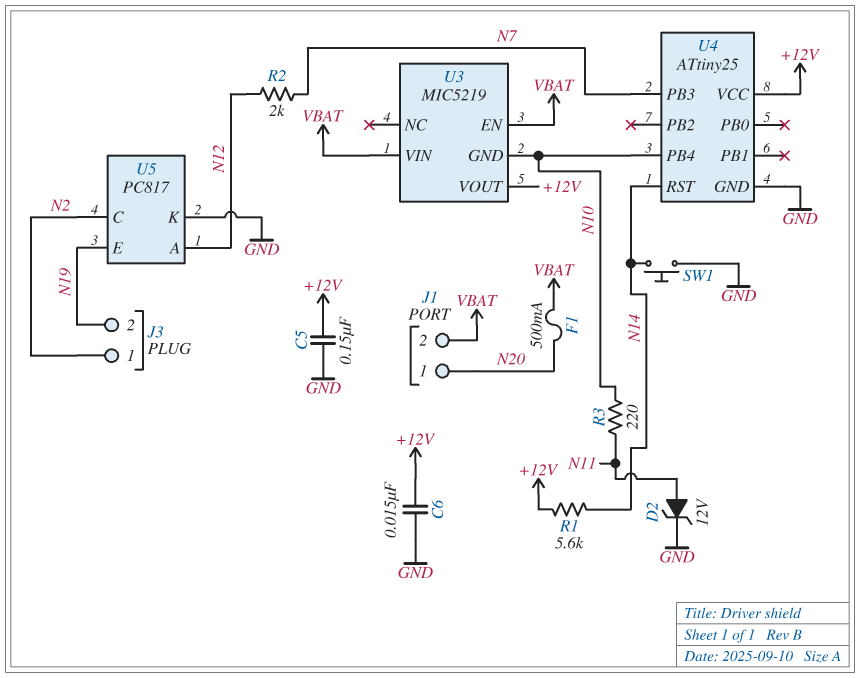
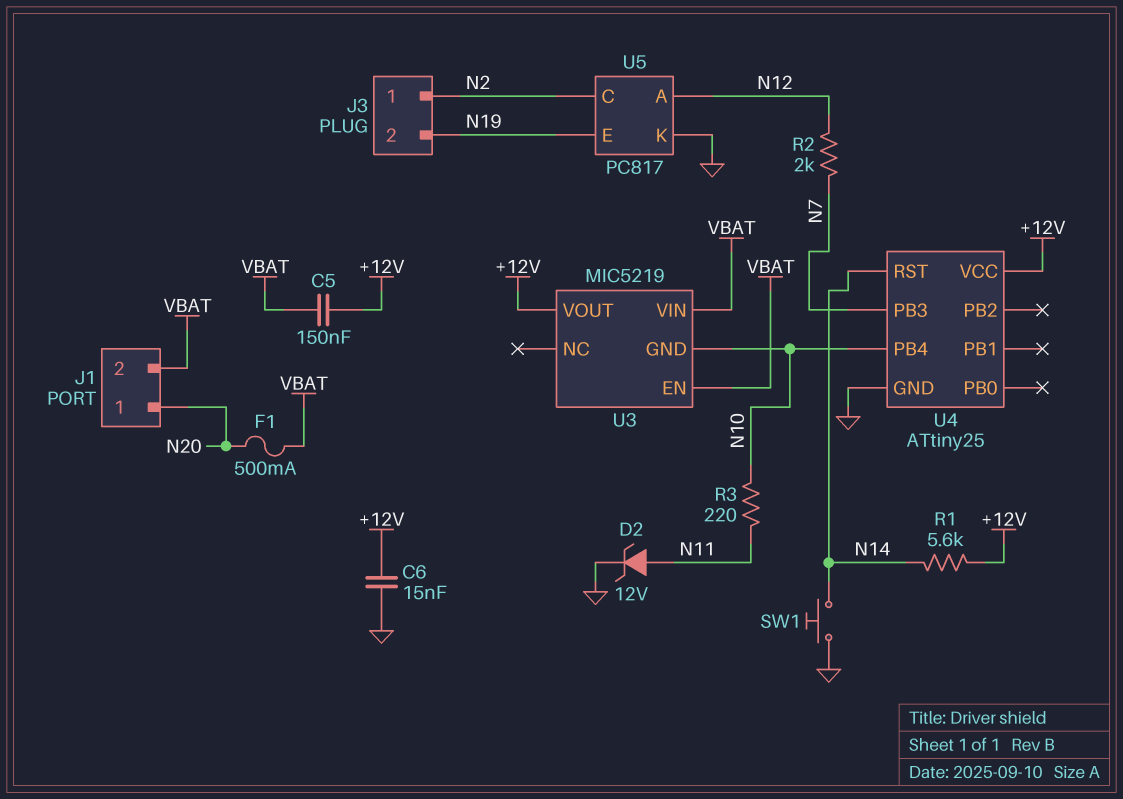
C5: 150nF (+12V, GND) -> 150nF (+12V, VBAT)

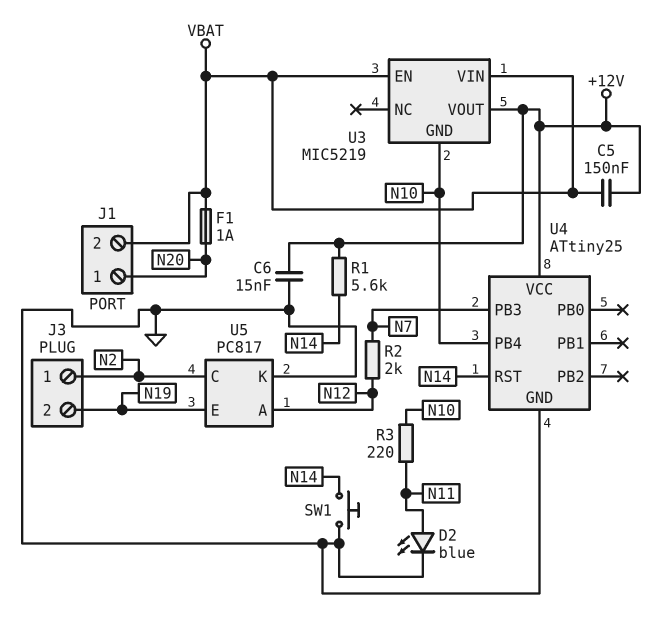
D2: zener 12V (A N11, K GND) -> LED blue (A N11, K GND)
F1: 500mA (N20, VBAT) -> 1A (N20, VBAT)

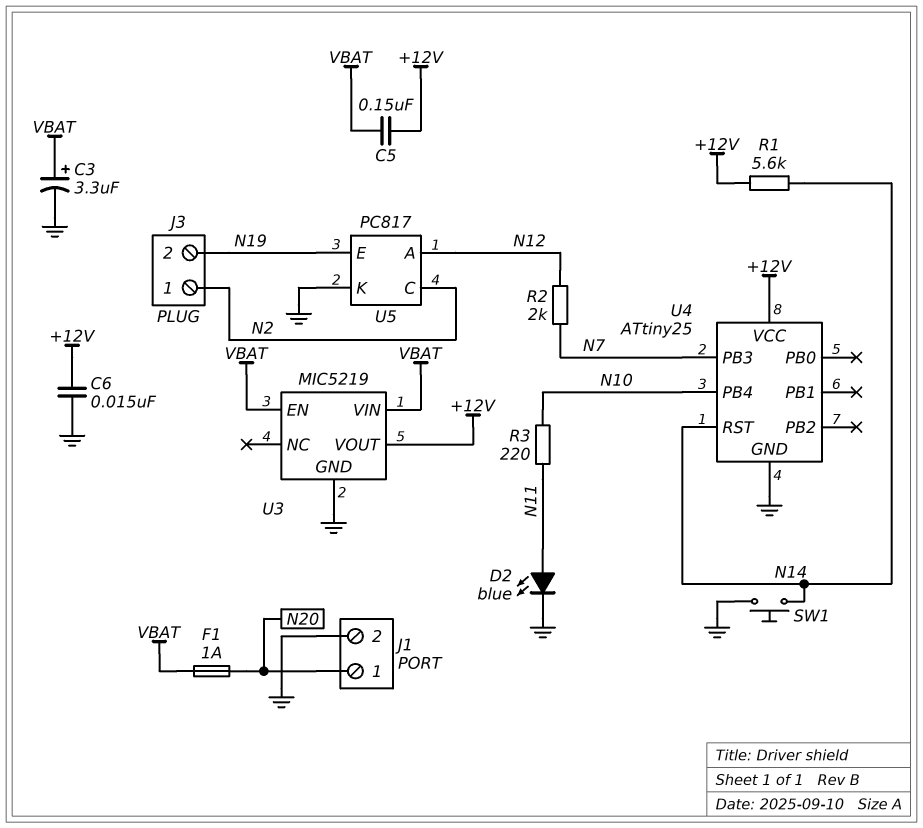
C3: none -> 3.3uF (plus VBAT, minus GND)
J1 pin 2: VBAT -> GND
U3 pin GND: N10 -> GND

